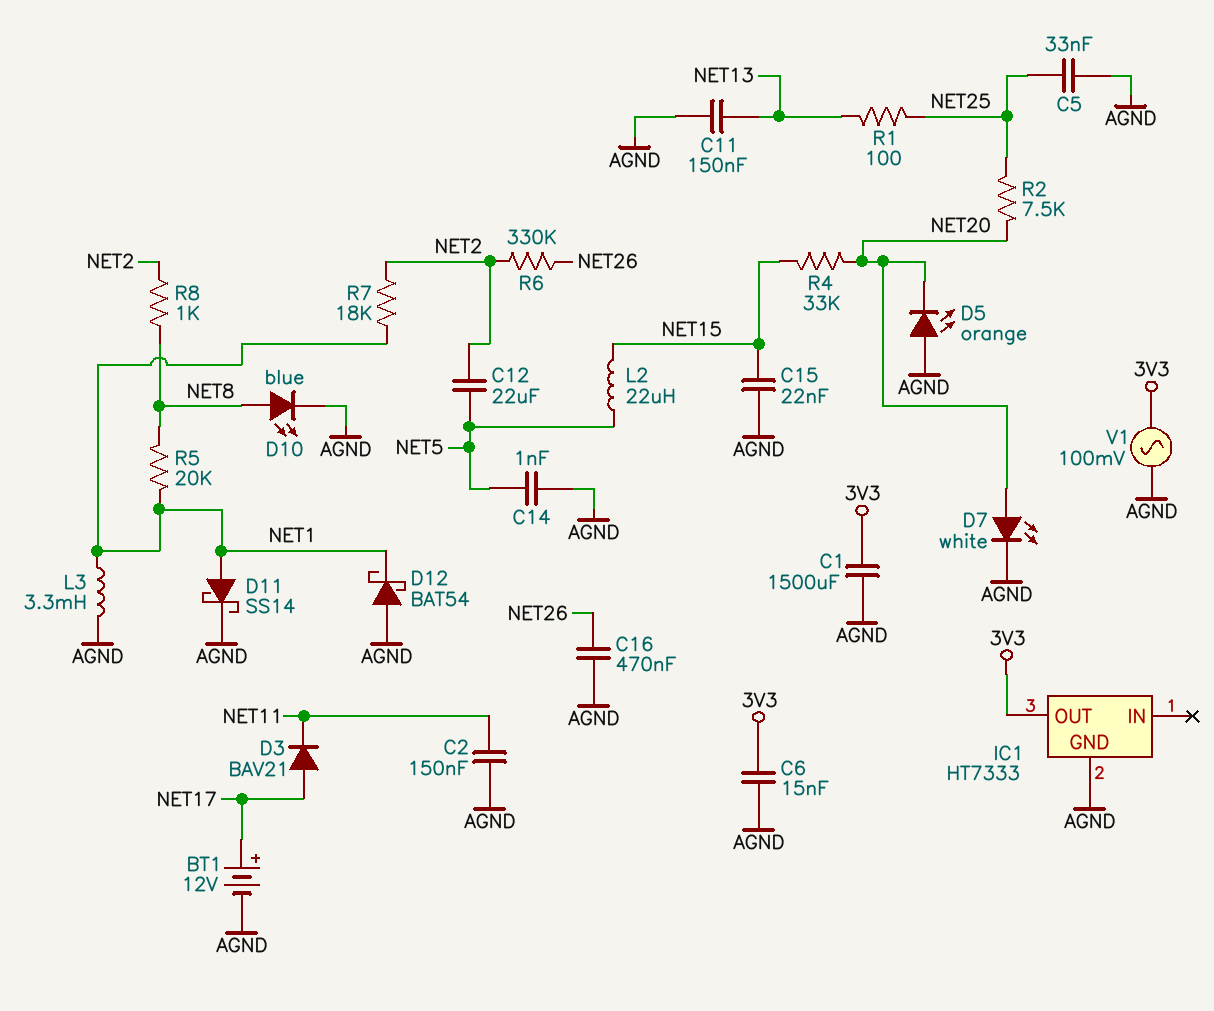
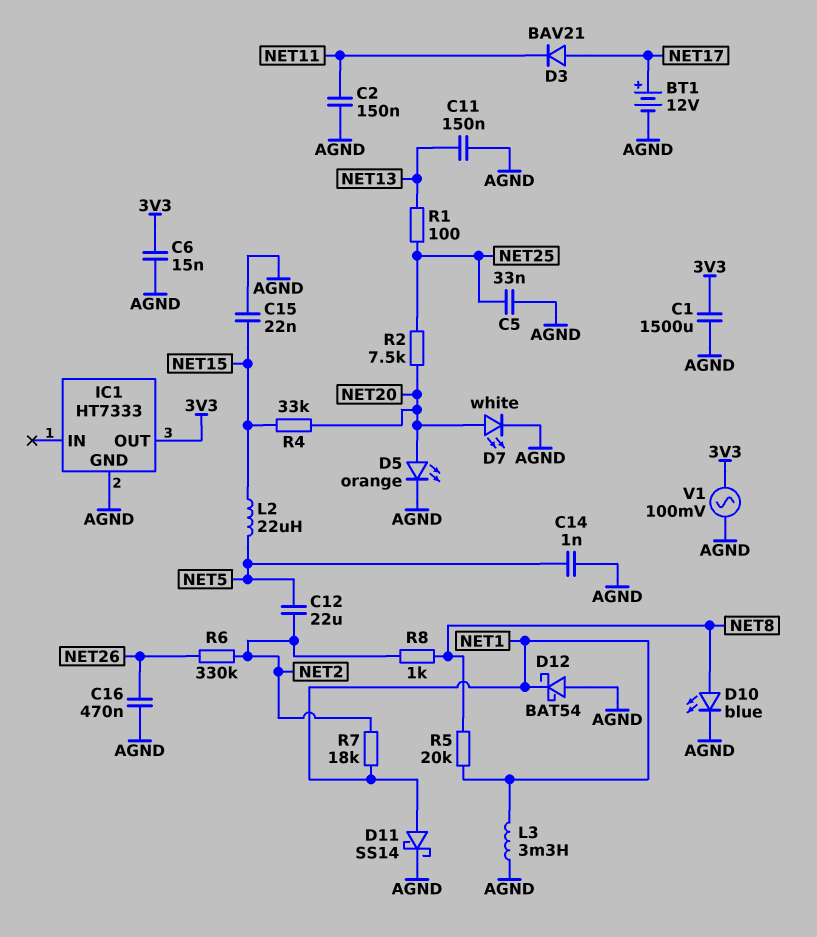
D5: LED orange (A AGND, K NET20) -> LED orange (A NET20, K AGND)

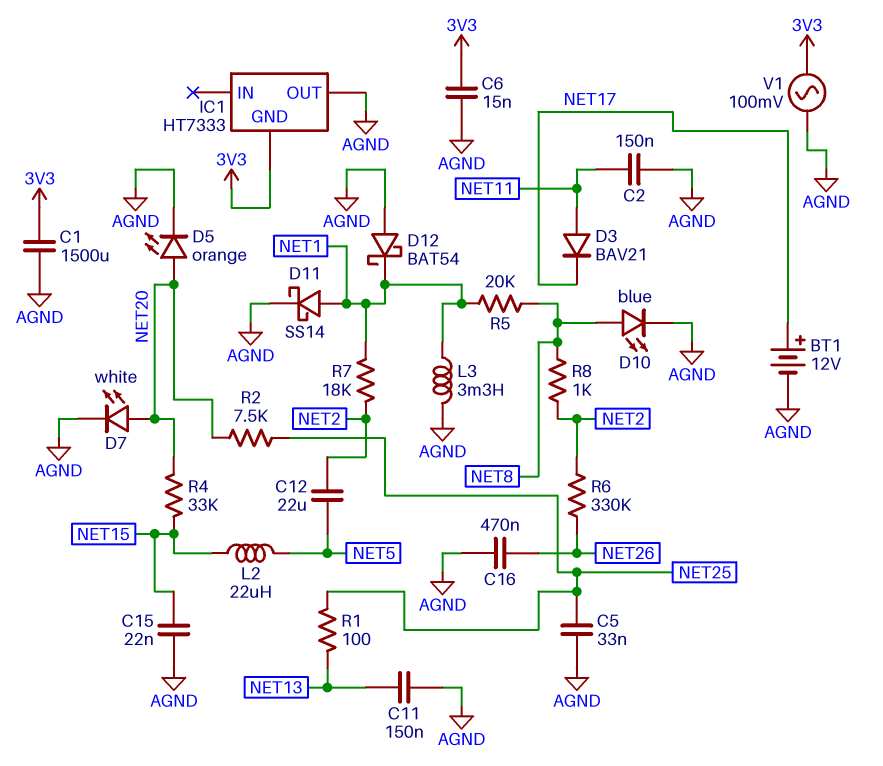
C14: 1nF (AGND, NET5) -> none
D3: diode BAV21 (A NET17, K NET11) -> diode BAV21 (A NET11, K NET17)
IC1 pin GND: AGND -> 3V3
IC1 pin OUT: 3V3 -> AGND

